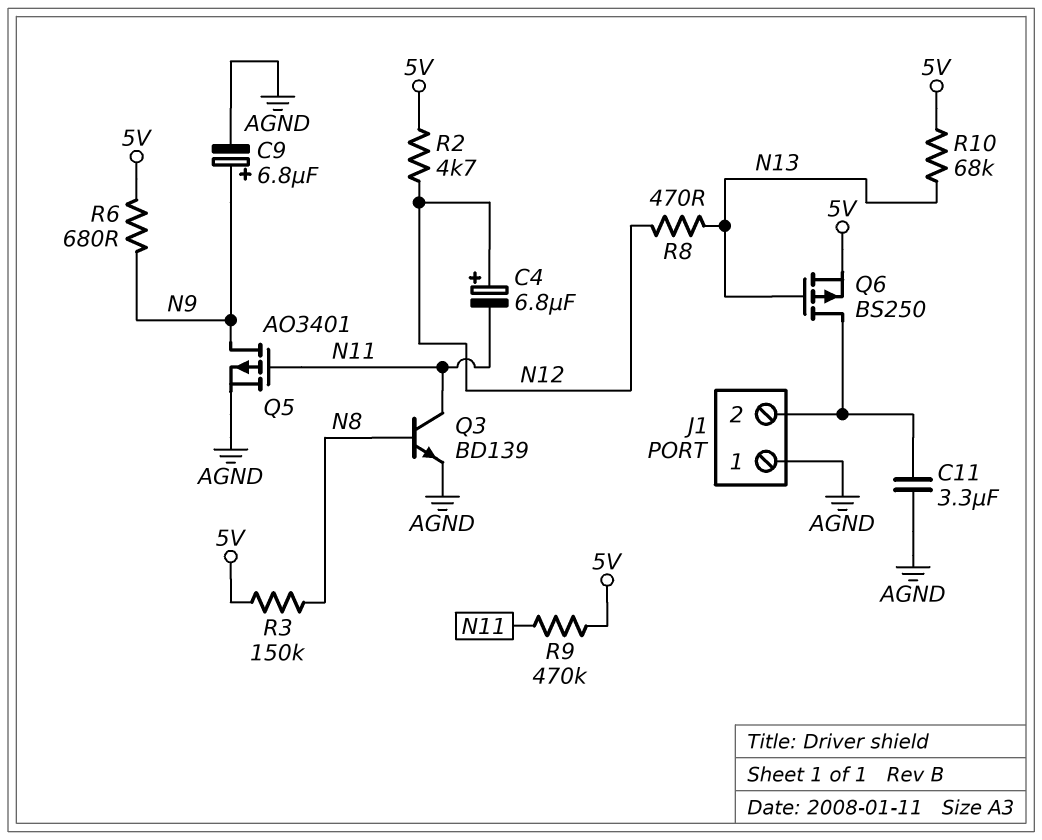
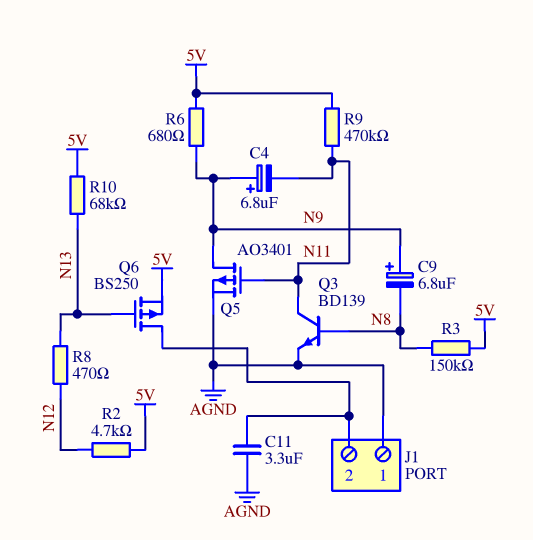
C4: 6.8uF (plus N12, minus N11) -> 6.8uF (plus N9, minus N11)
C9: 6.8uF (plus N9, minus AGND) -> 6.8uF (plus N9, minus N8)

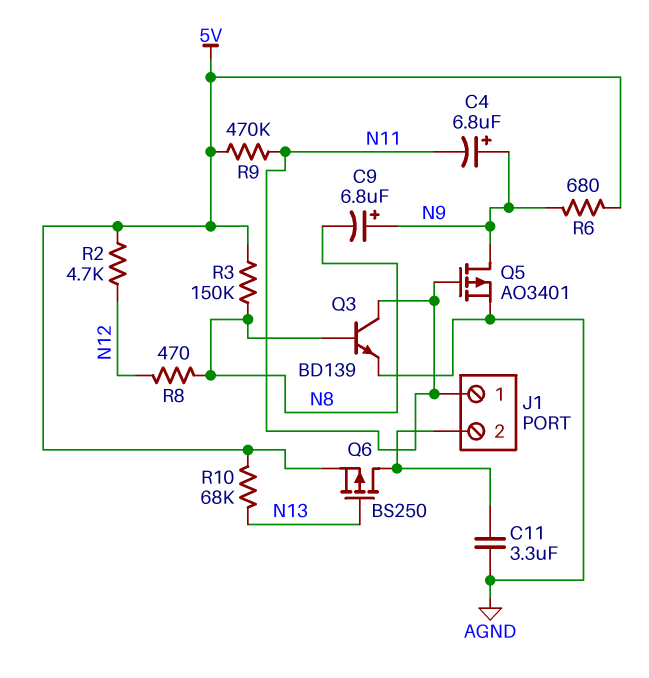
J1 pin 1: AGND -> N11
R8: 470 (N12, N13) -> 470 (N8, N12)

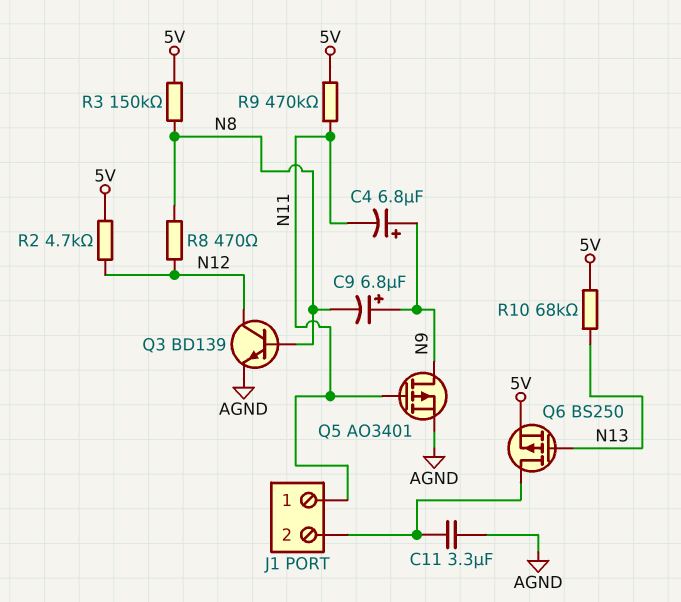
Q3: NPN BD139 (B N8, C N11, E AGND) -> NPN BD139 (B N8, C N12, E AGND)
R6: 680 (5V, N9) -> none

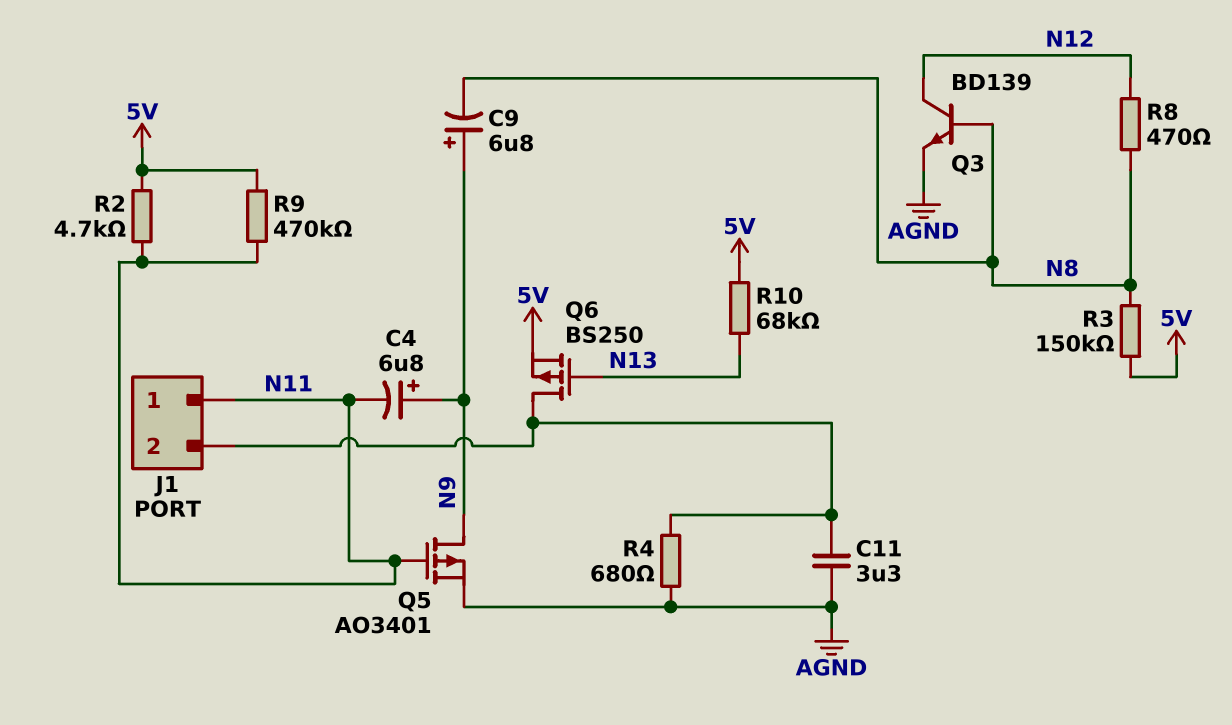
R2: 4.7k (5V, N12) -> 4.7k (5V, N11)
R4: none -> 680 (AGND, J1/2)

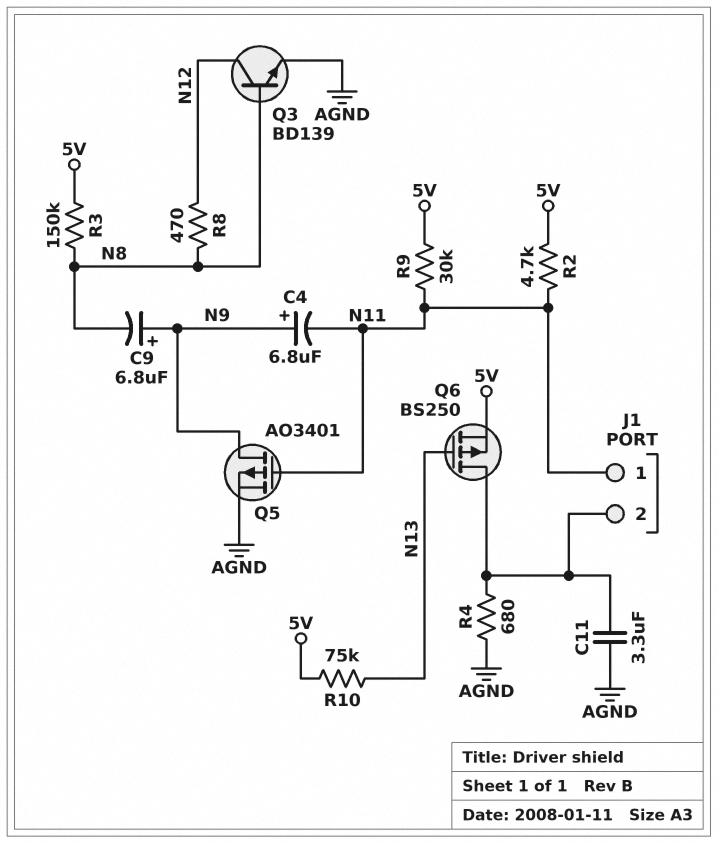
R9: 470k (5V, N11) -> 30k (5V, N11)
R10: 68k (5V, N13) -> 75k (5V, N13)

